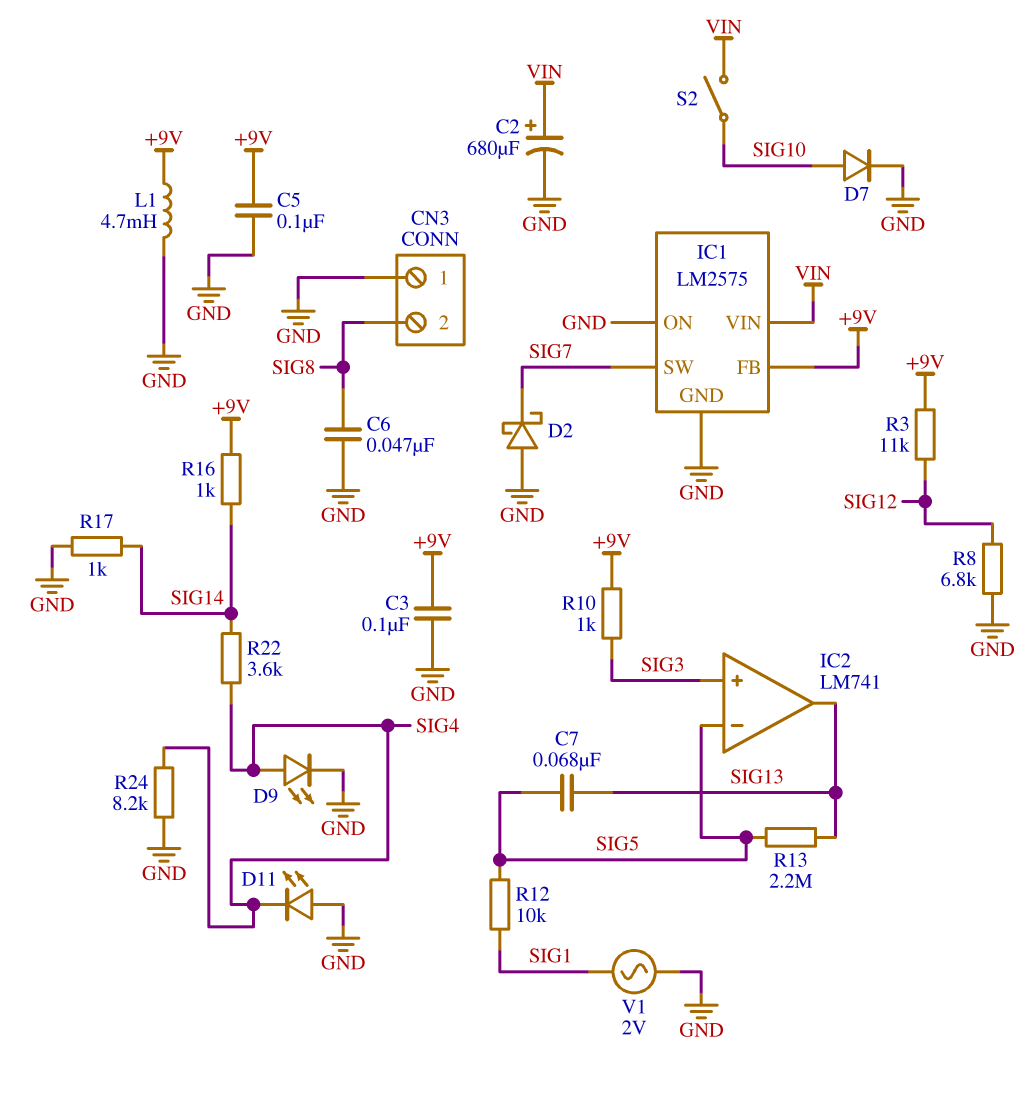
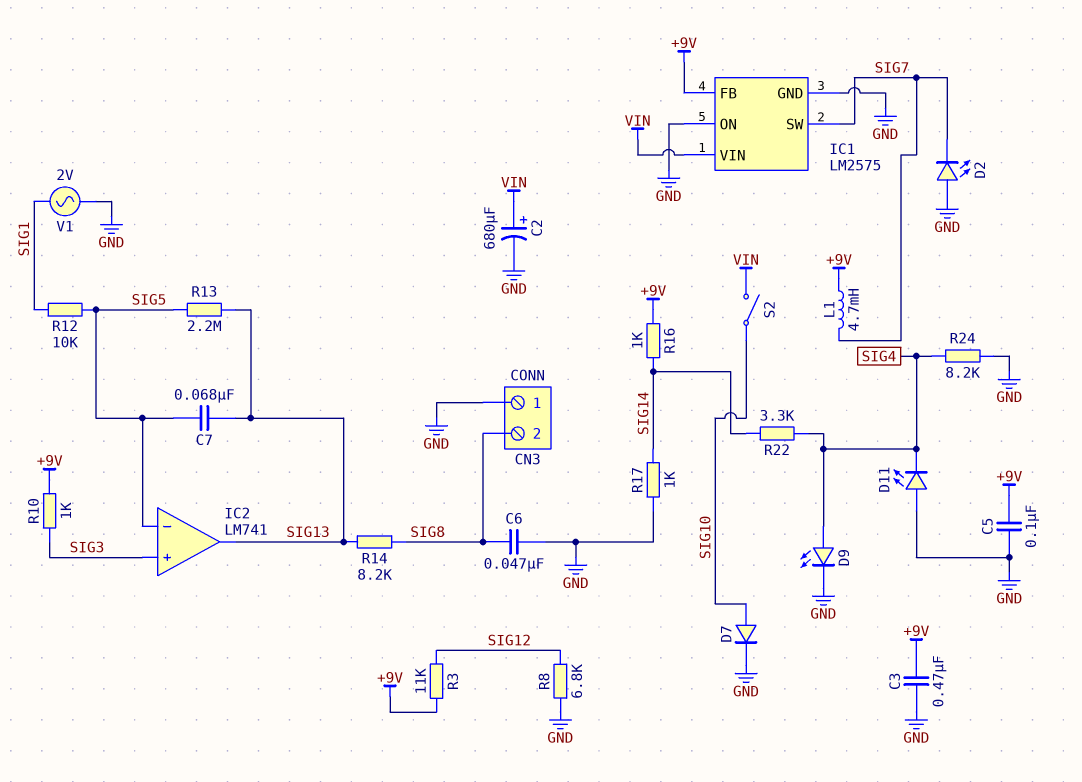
C3: 100nF (+9V, GND) -> 470nF (+9V, GND)
D2: schottky (A GND, K SIG7) -> LED (A GND, K SIG7)
L1: 4.7mH (+9V, GND) -> 4.7mH (+9V, SIG7)
R14: none -> 8.2k (SIG8, SIG13)
R22: 3.6k (SIG4, SIG14) -> 3.3k (SIG4, SIG14)

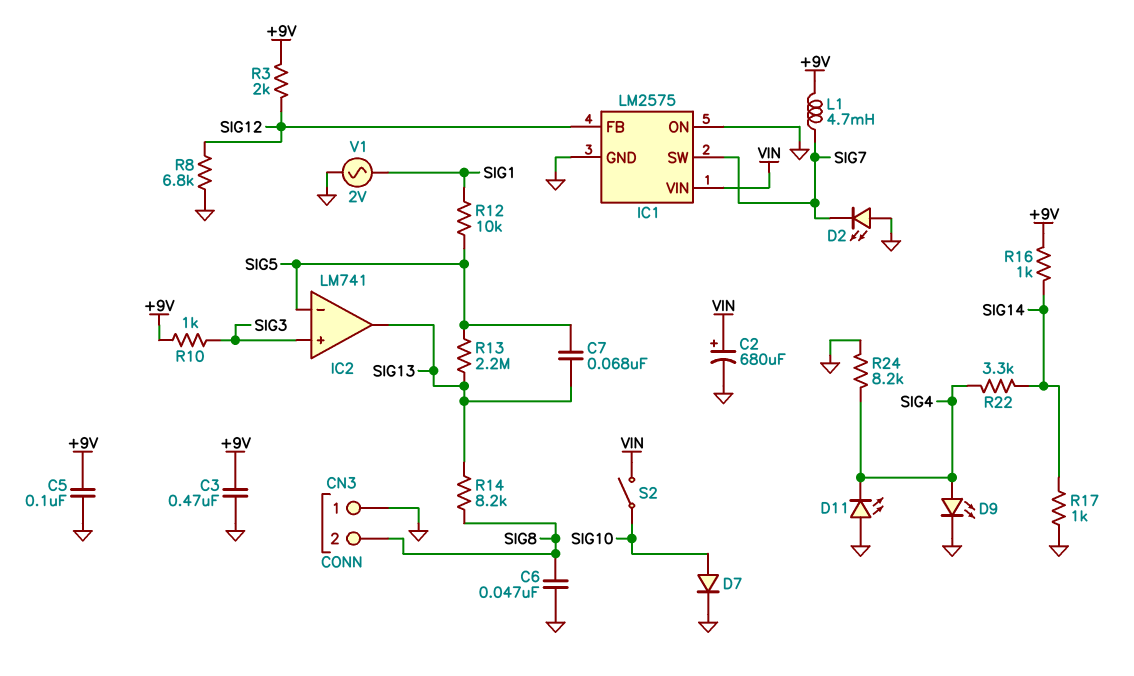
IC1 pin FB: +9V -> SIG12
R3: 11k (+9V, SIG12) -> 2k (+9V, SIG12)

